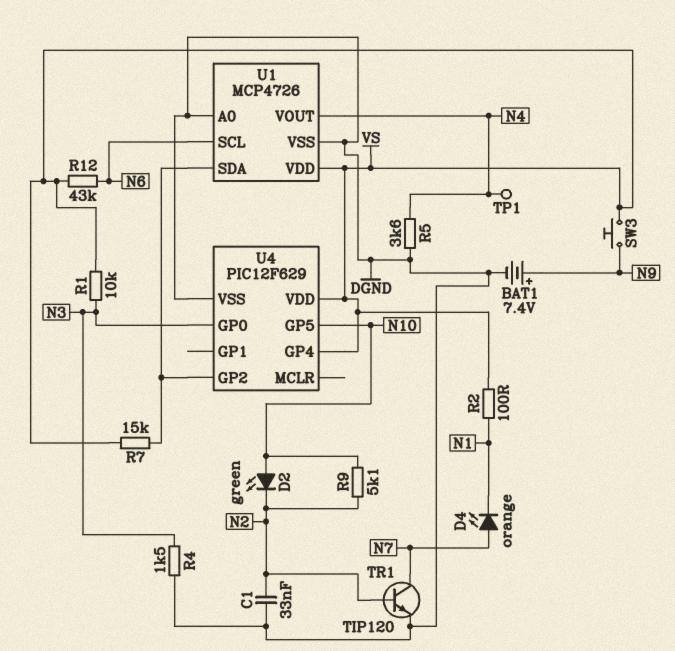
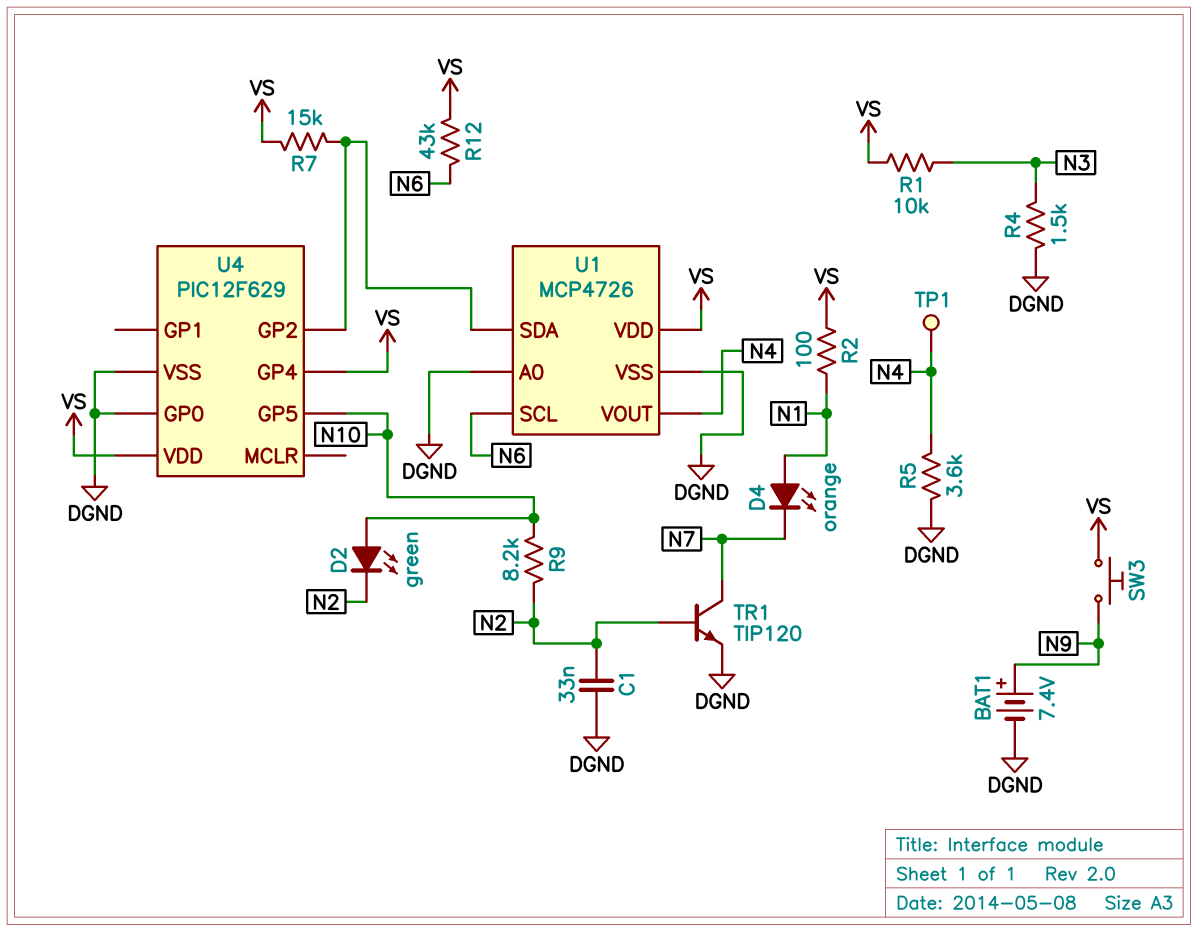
D4: LED orange (A N7, K N1) -> LED orange (A N1, K N7)
R9: 5.1k (N2, N10) -> 8.2k (N2, N10)
U4 pin GP0: N3 -> DGND

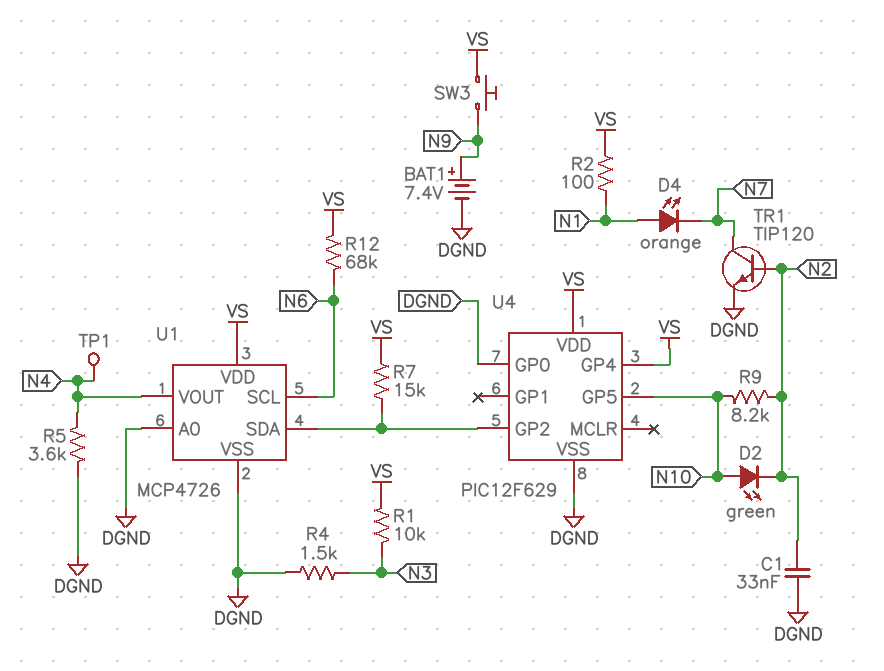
R12: 43k (N6, VS) -> 68k (N6, VS)

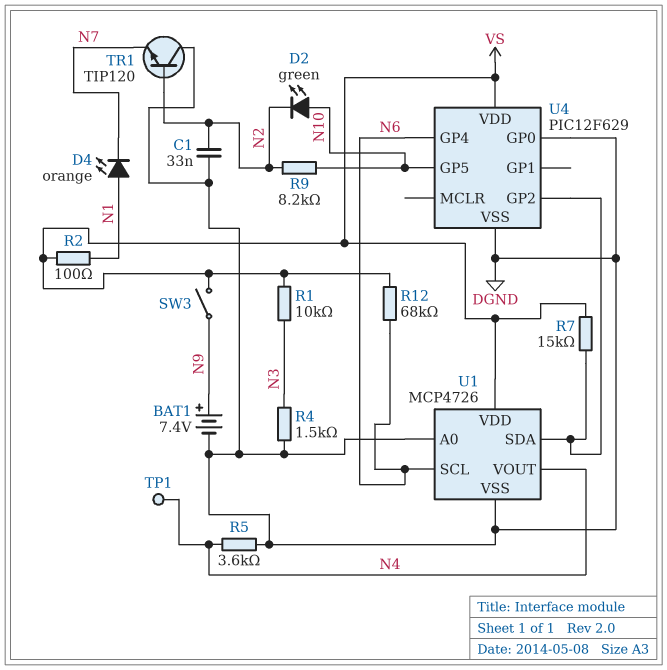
SW3: button (N9, VS) -> switch (N9, VS)
TR1: NPN TIP120 (B N2, C N7, E DGND) -> NPN TIP120 (B N2, C DGND, E N7)
U4 pin GP4: VS -> N6

